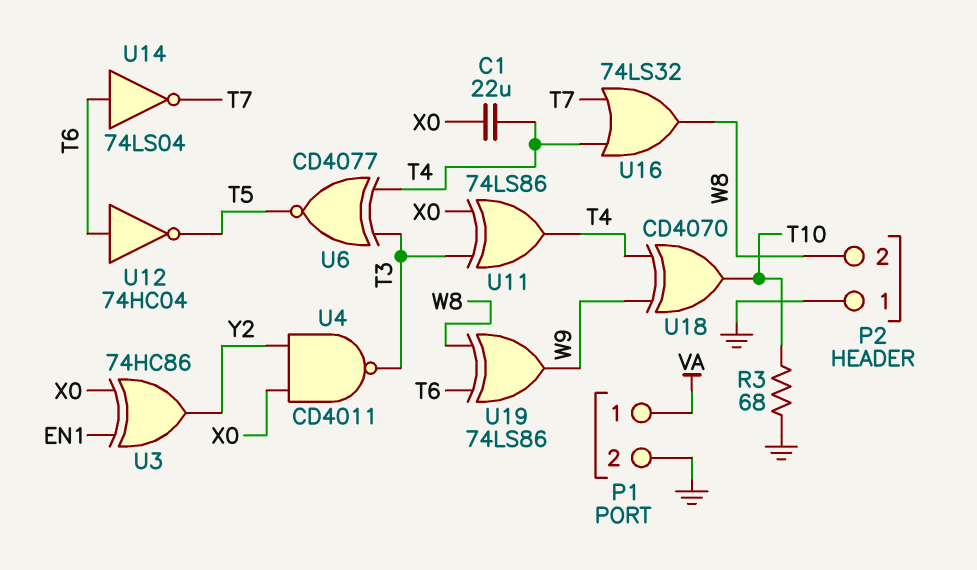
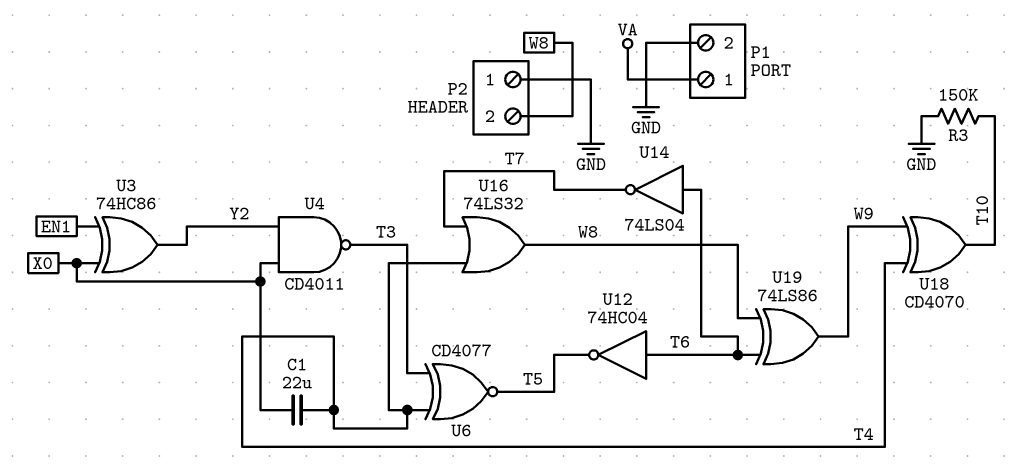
R3: 68 (GND, T10) -> 150k (GND, T10)
U11: XOR 74LS86 (in T3, in X0, out T4) -> none

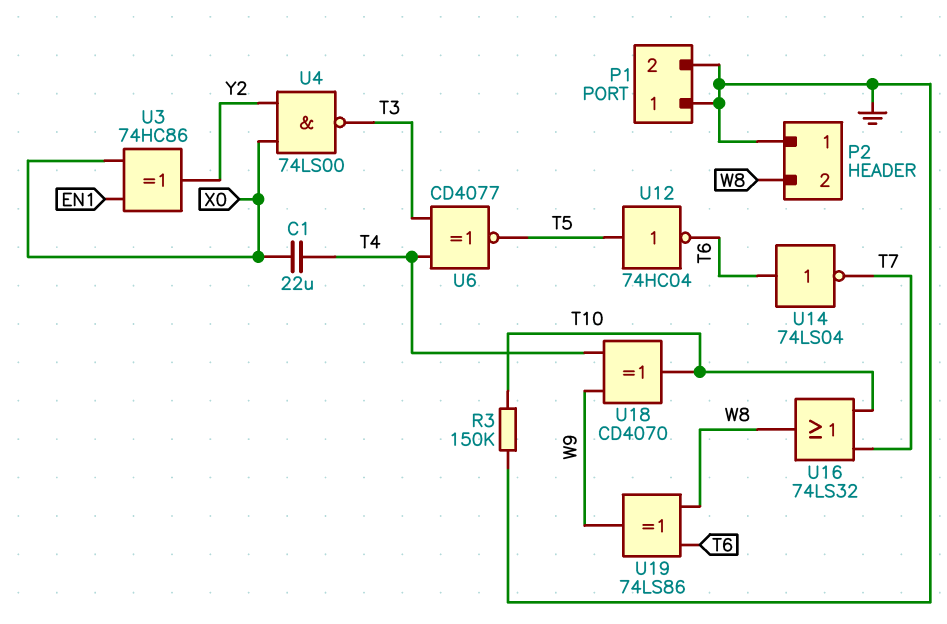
P1 pin 1: VA -> GND
U4: NAND CD4011 (in X0, in Y2, out T3) -> NAND 74LS00 (in X0, in Y2, out T3)
U12: NOT 74HC04 (in T6, out T5) -> NOT 74HC04 (in T5, out T6)
U16: OR 74LS32 (in T4, in T7, out W8) -> OR 74LS32 (in T7, in T10, out W8)

